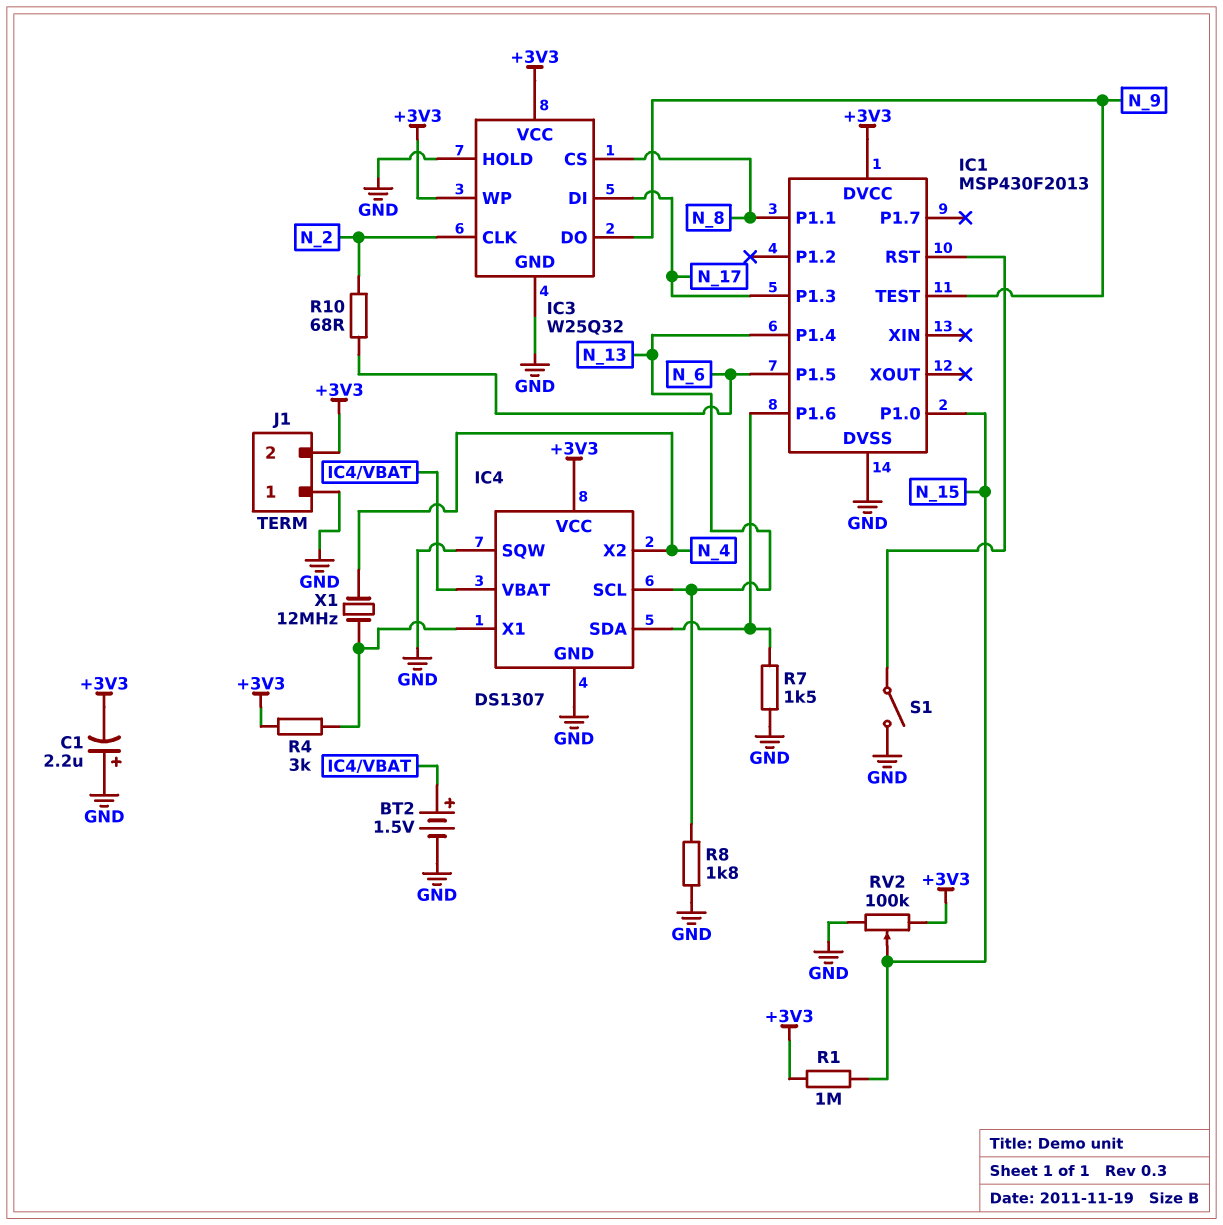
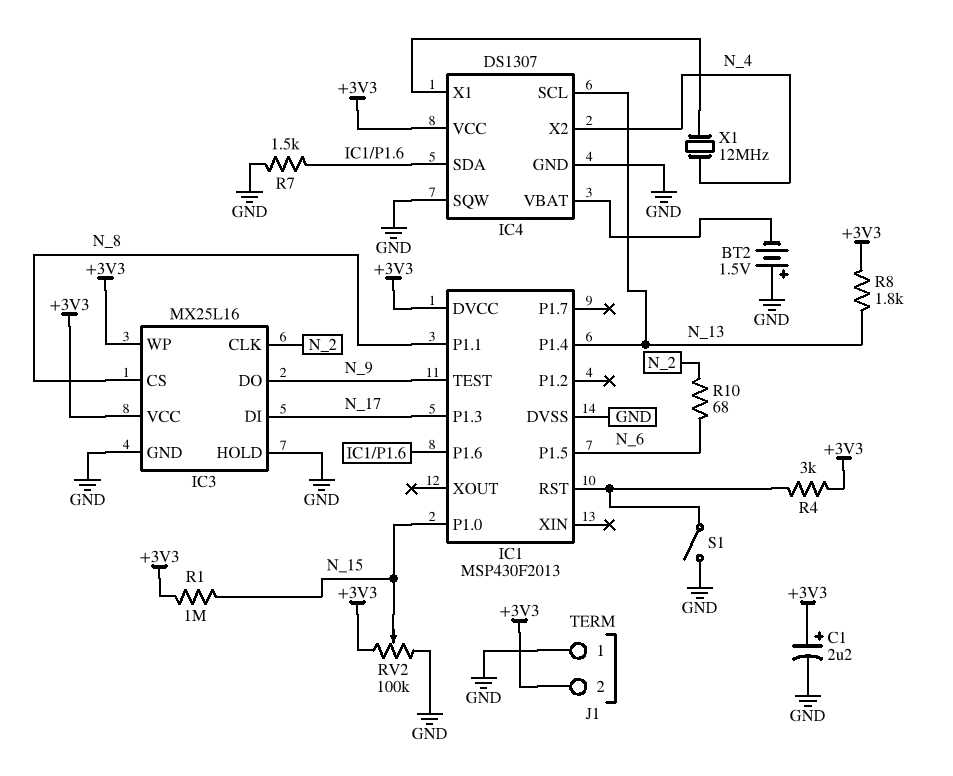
BT2: 1.5V (plus IC4/VBAT, minus GND) -> 1.5V (plus GND, minus IC4/VBAT)
C1: 2.2uF (plus GND, minus +3V3) -> 2.2uF (plus +3V3, minus GND)
IC3: W25Q32 -> MX25L16
R4: 3k (+3V3, IC4/X1) -> 3k (+3V3, IC1/RST)
R8: 1.8k (GND, N_13) -> 1.8k (+3V3, N_13)

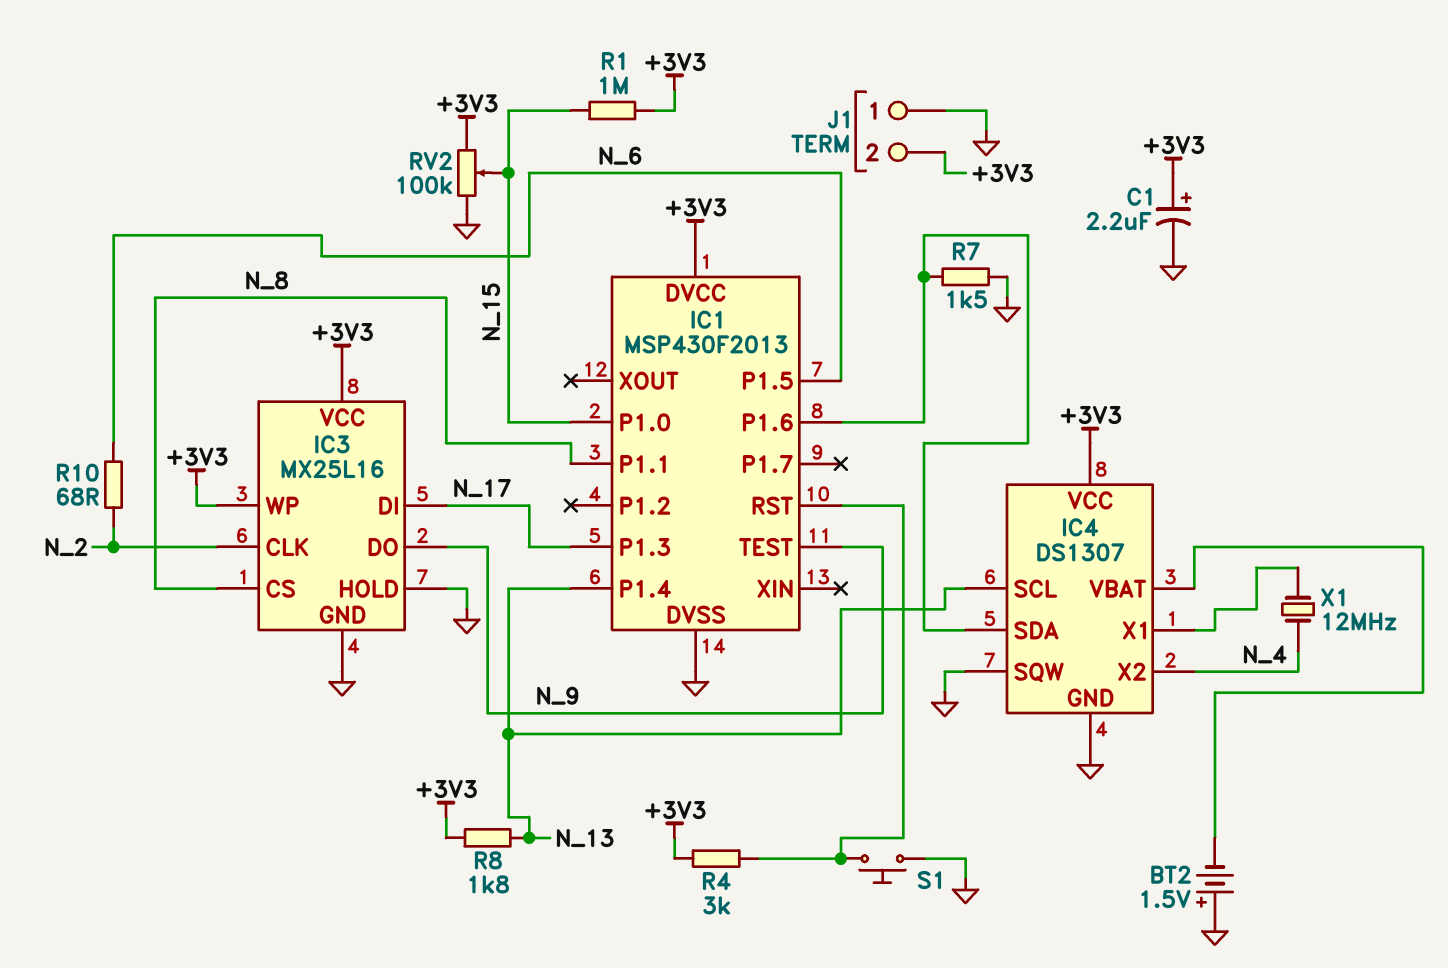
S1: switch (GND, IC1/RST) -> button (GND, IC1/RST)

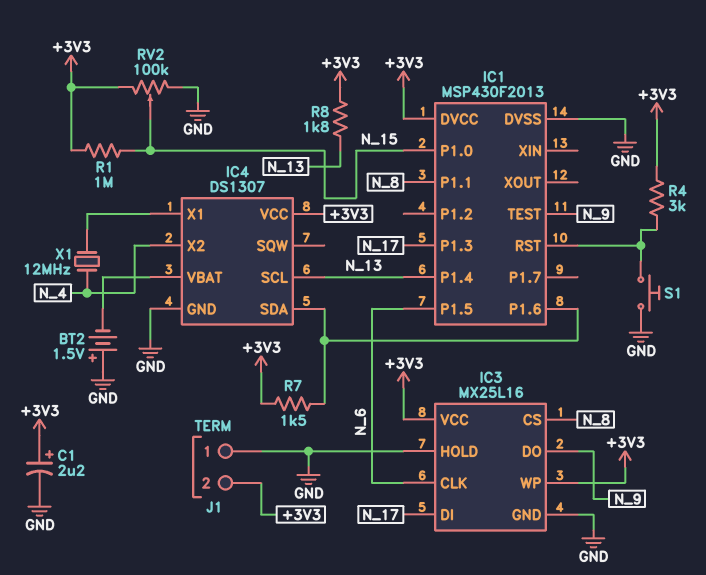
IC3 pin CLK: N_2 -> N_6
IC4 pin SQW: GND -> none
R7: 1.5k (GND, IC1/P1.6) -> 1.5k (+3V3, IC1/P1.6)
R10: 68 (N_2, N_6) -> none

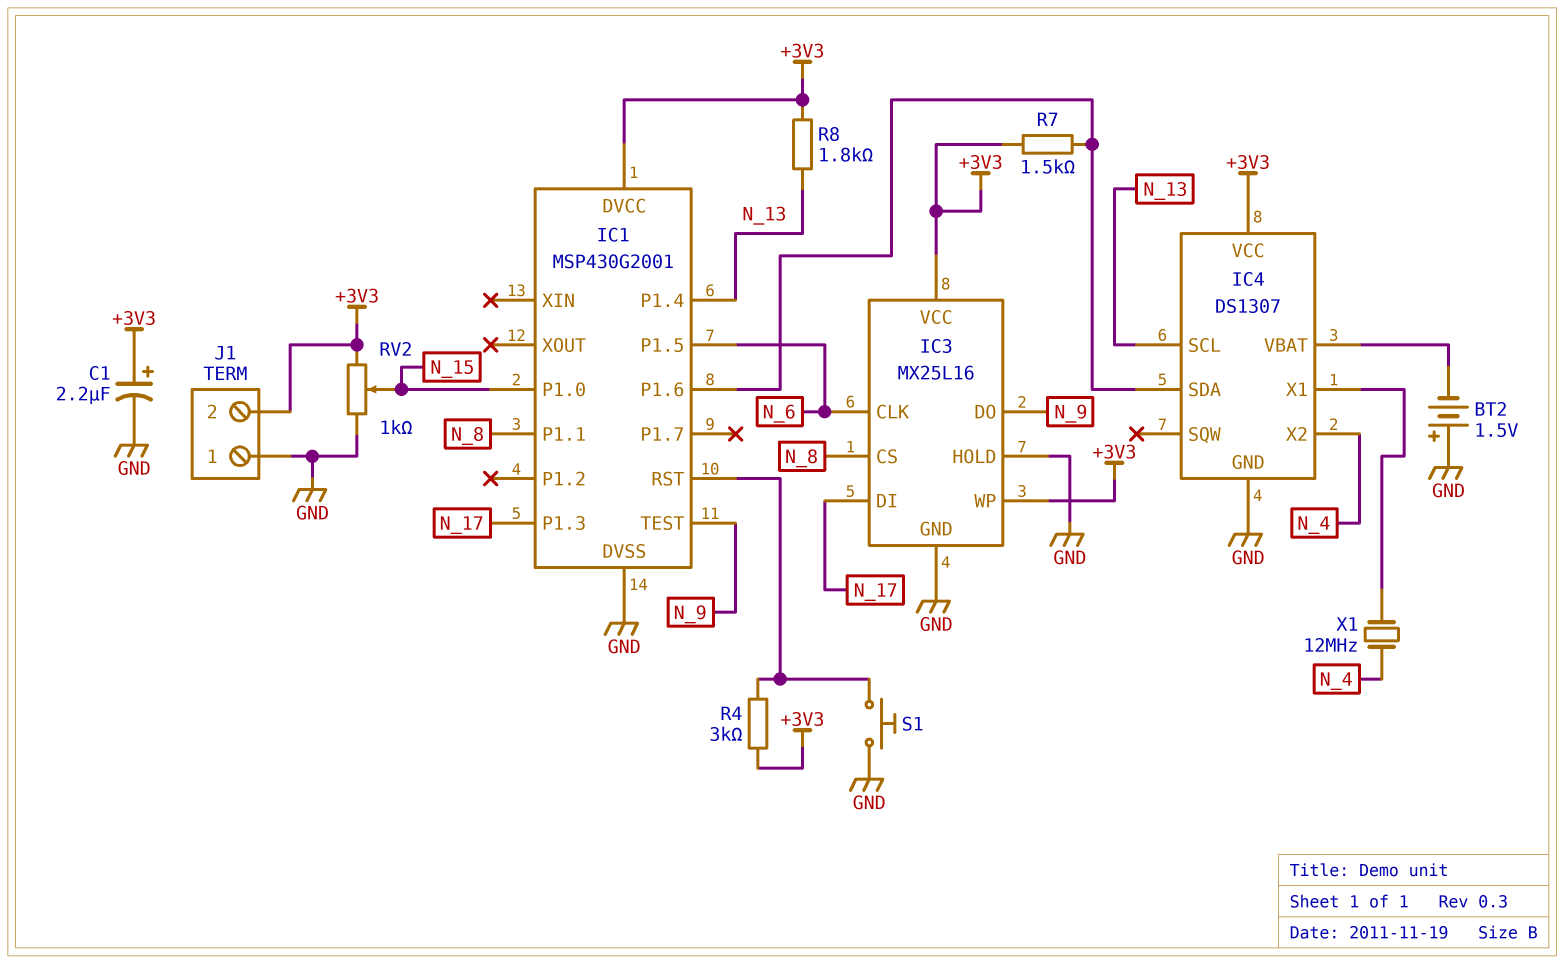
IC1: MSP430F2013 -> MSP430G2001
R1: 1M (+3V3, N_15) -> none
RV2: 100k (+3V3, GND, wiper N_15) -> 1k (+3V3, GND, wiper N_15)

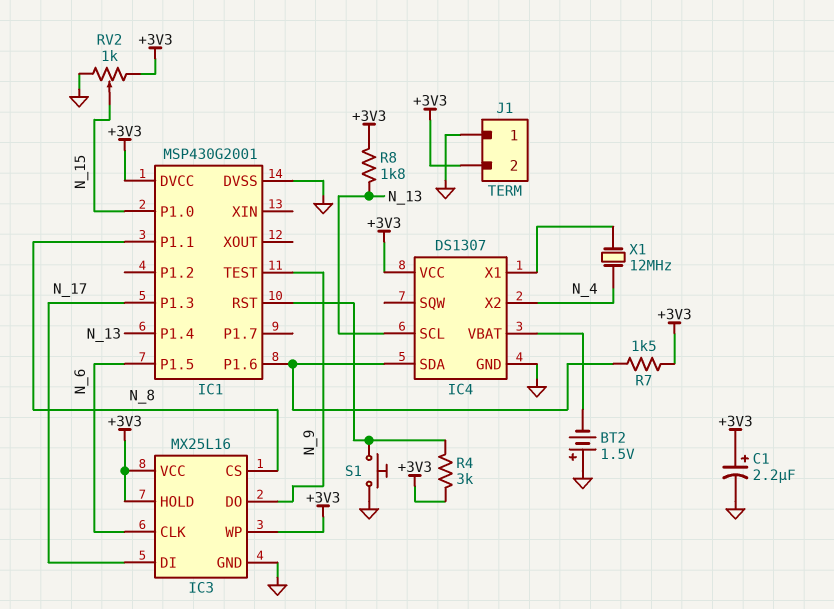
IC3 pin HOLD: GND -> +3V3

